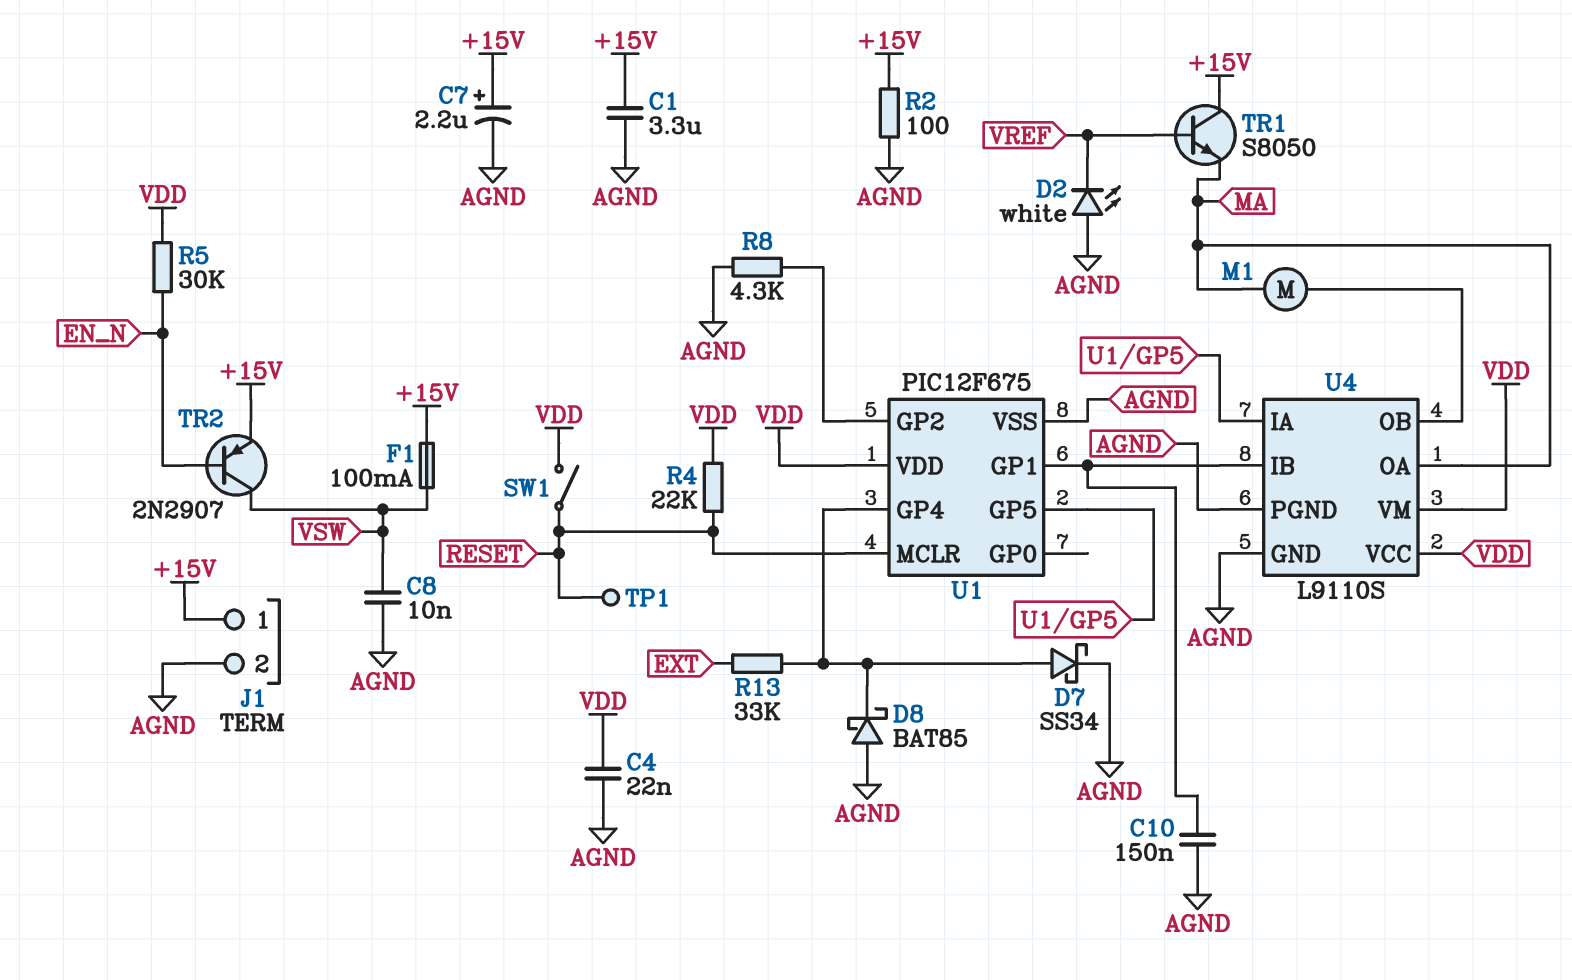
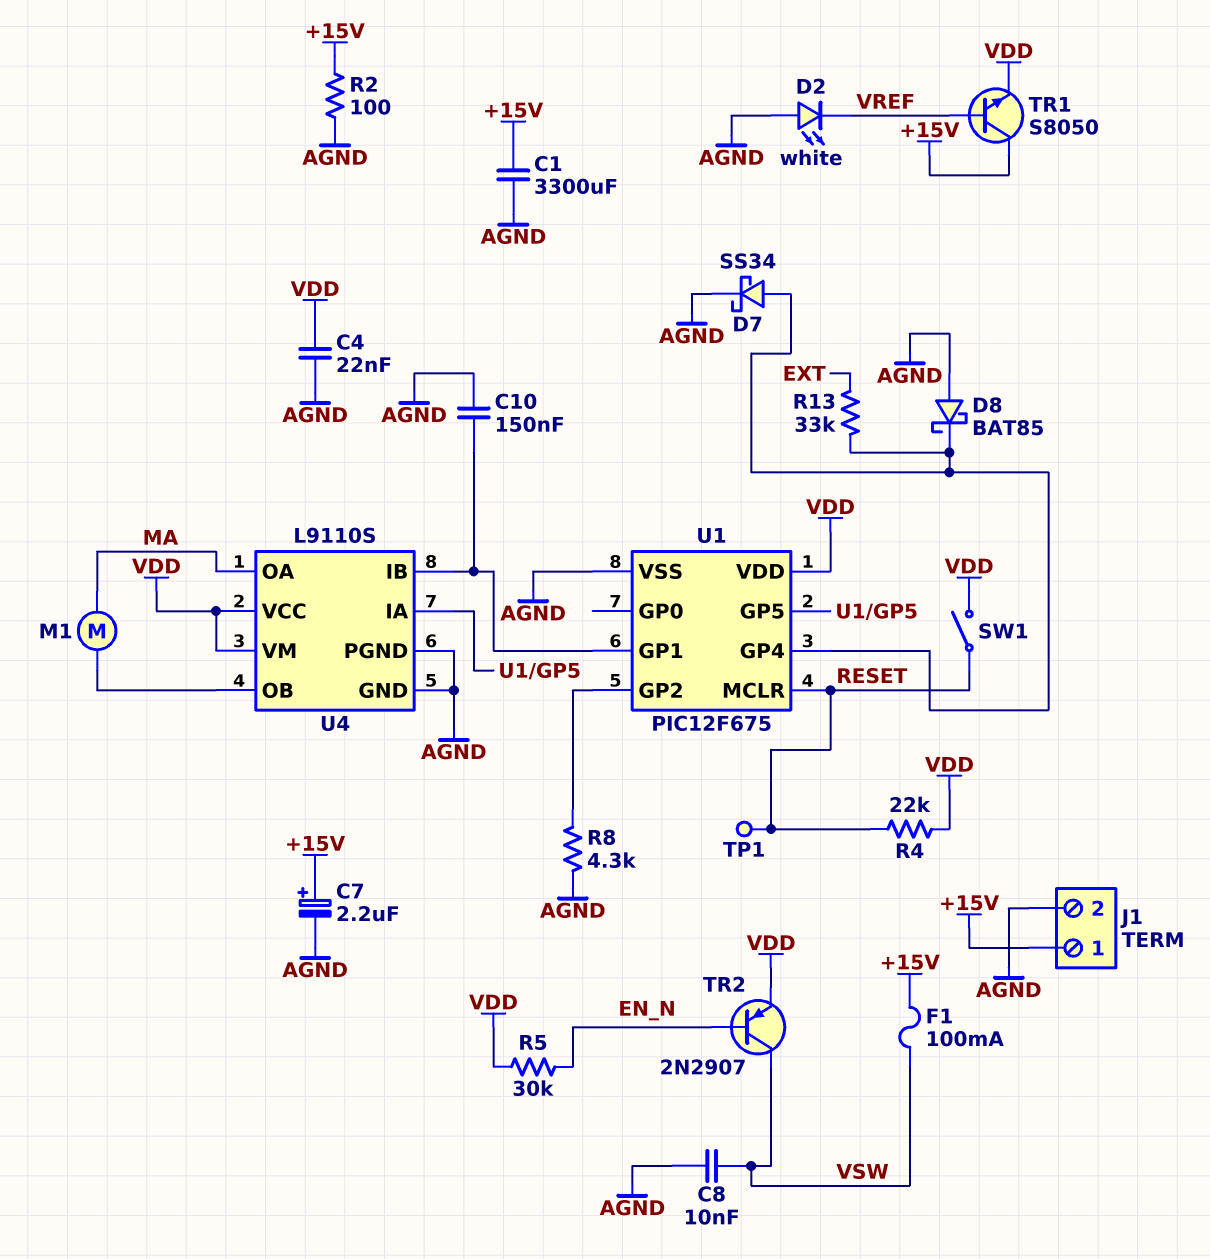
C1: 3.3uF (+15V, AGND) -> 3300uF (+15V, AGND)
TR1: NPN S8050 (B VREF, C +15V, E MA) -> NPN S8050 (B VREF, C +15V, E VDD)
TR2: PNP 2N2907 (B EN_N, C VSW, E +15V) -> PNP 2N2907 (B EN_N, C VSW, E VDD)

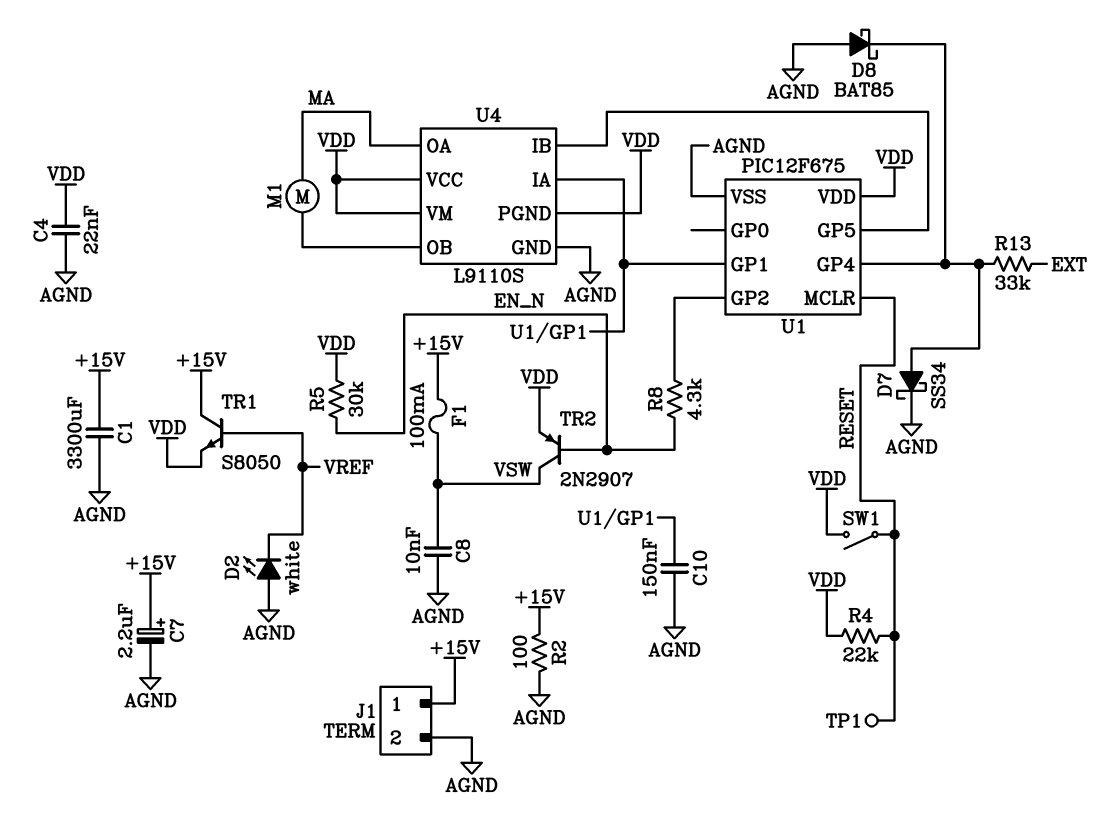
R8: 4.3k (AGND, U1/GP2) -> 4.3k (EN_N, U1/GP2)
U4 pin IA: U1/GP5 -> U1/GP1
U4 pin IB: U1/GP1 -> U1/GP5
U4 pin PGND: AGND -> VDD

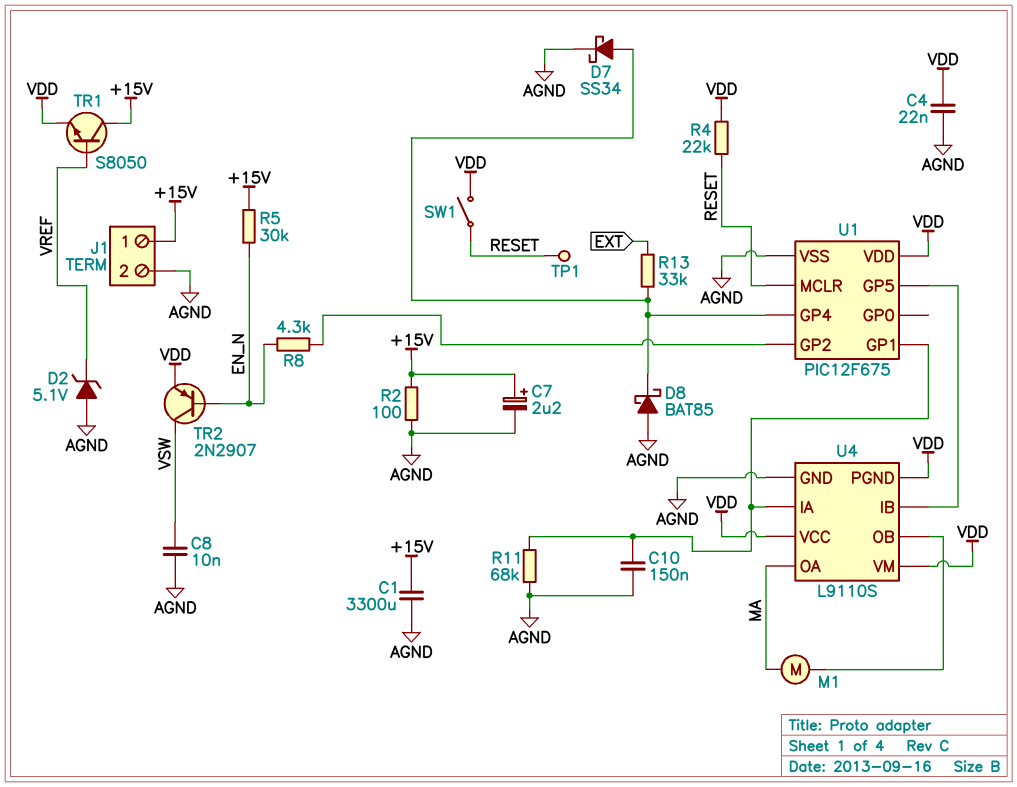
D2: LED white (A AGND, K VREF) -> zener 5.1V (A AGND, K VREF)
F1: 100mA (+15V, VSW) -> none
R5: 30k (EN_N, VDD) -> 30k (+15V, EN_N)
R11: none -> 68k (AGND, U1/GP1)

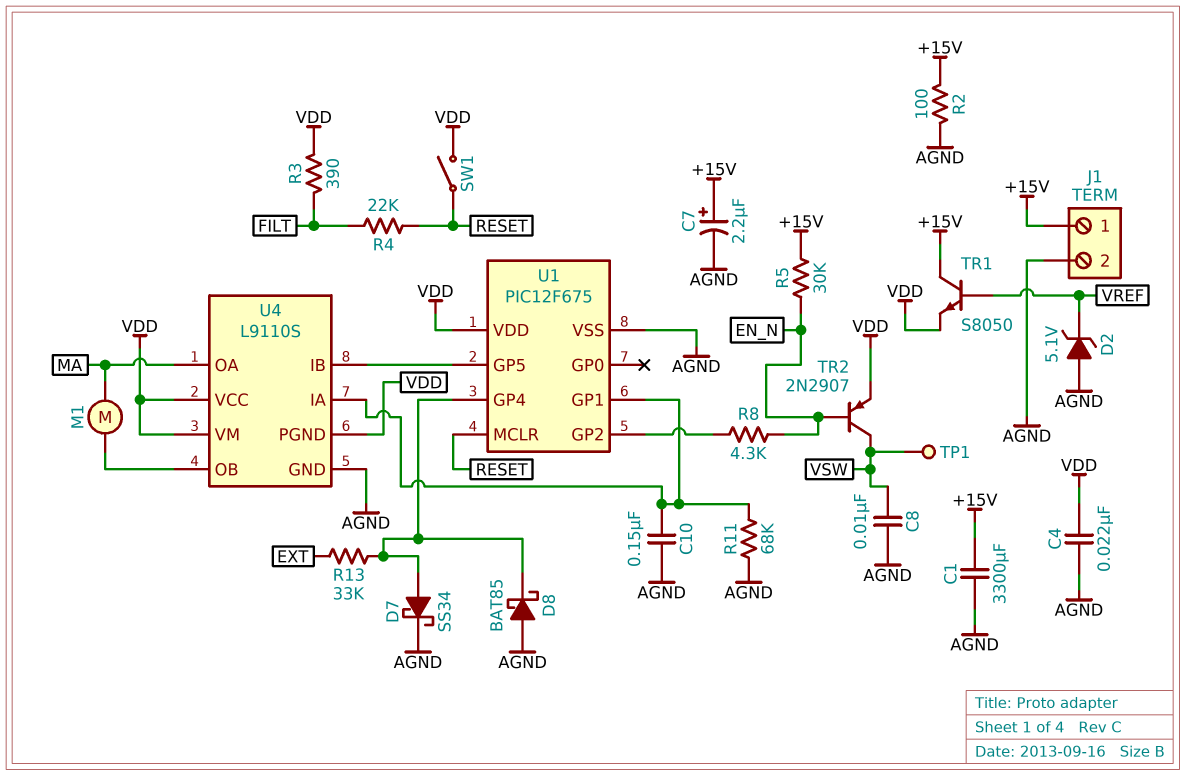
R3: none -> 390 (FILT, VDD)
R4: 22k (RESET, VDD) -> 22k (FILT, RESET)
TP1: test point (RESET) -> test point (VSW)

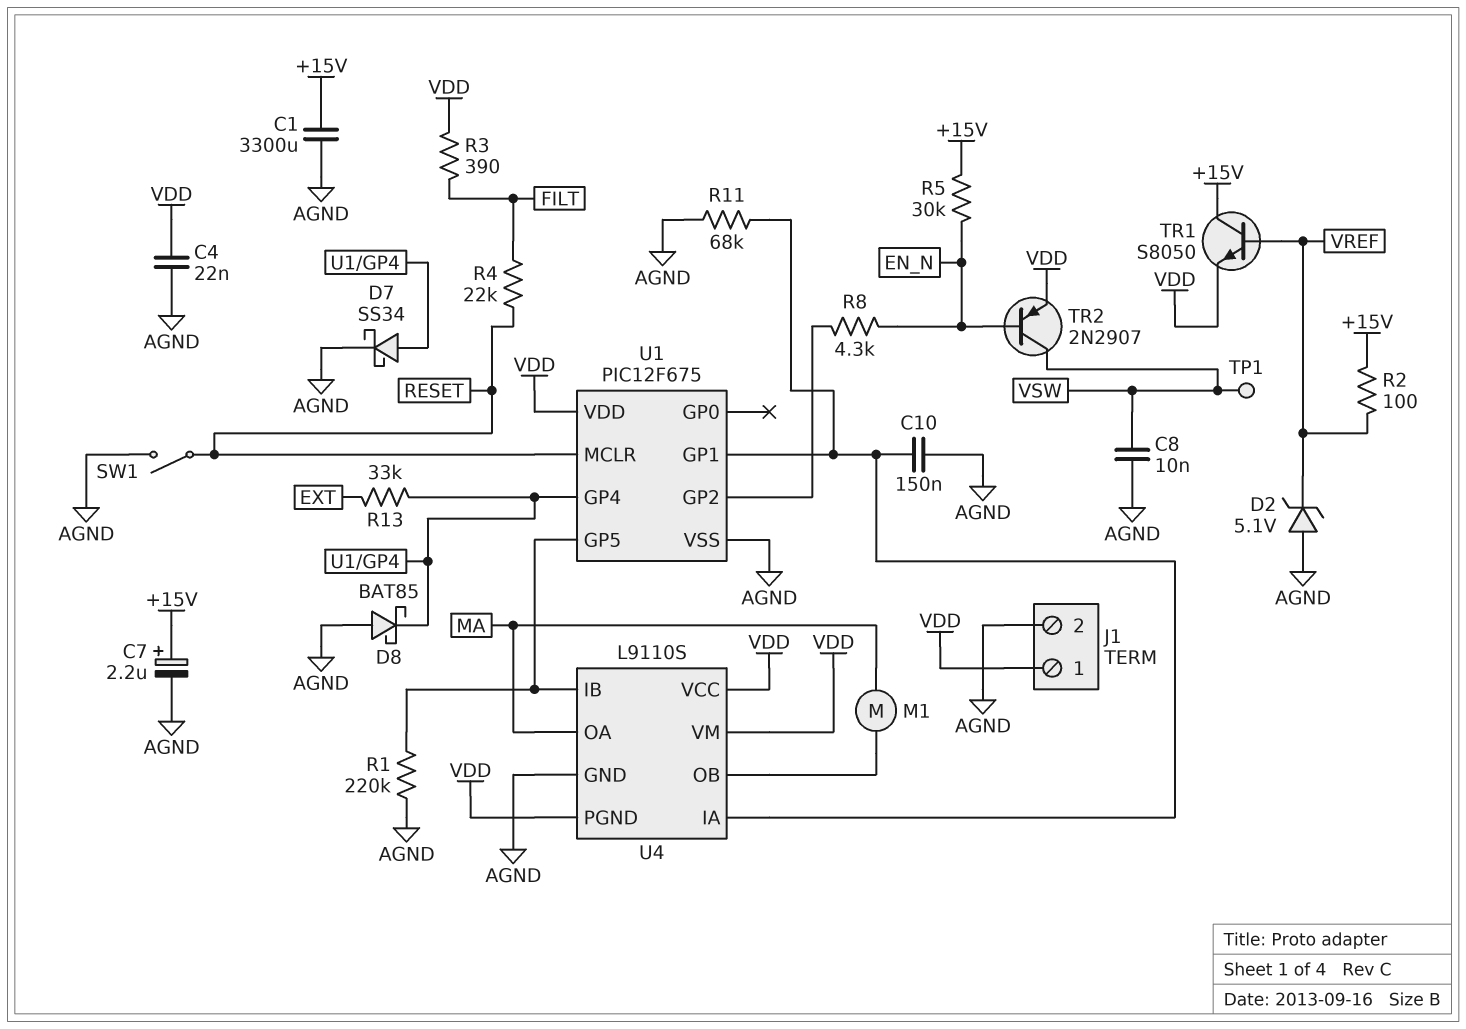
J1 pin 1: +15V -> VDD
R1: none -> 220k (AGND, U1/GP5)
R2: 100 (+15V, AGND) -> 100 (+15V, VREF)
SW1: switch (RESET, VDD) -> switch (AGND, RESET)

